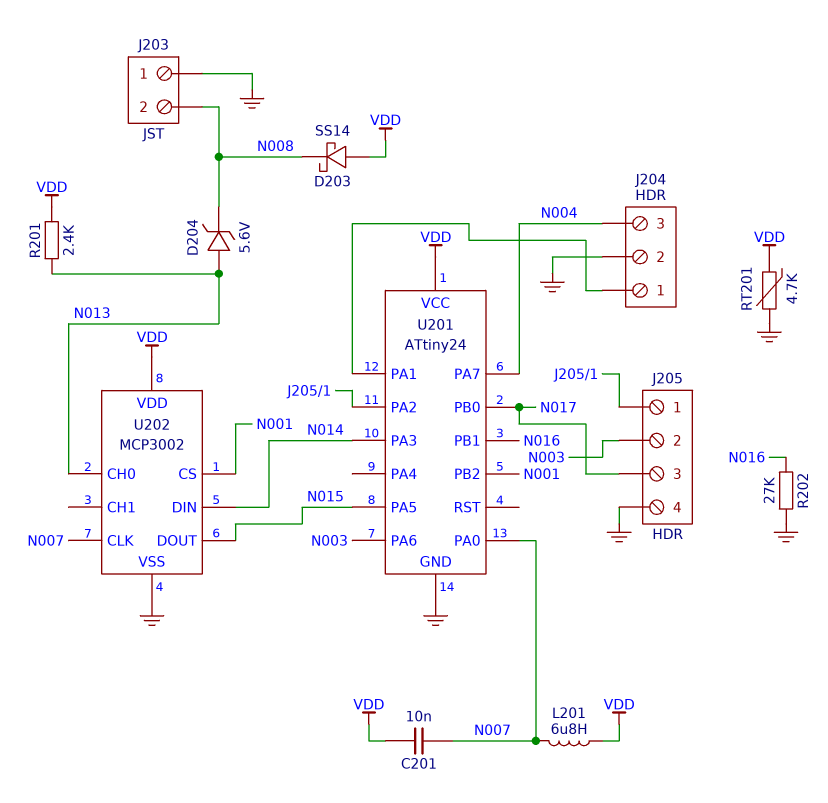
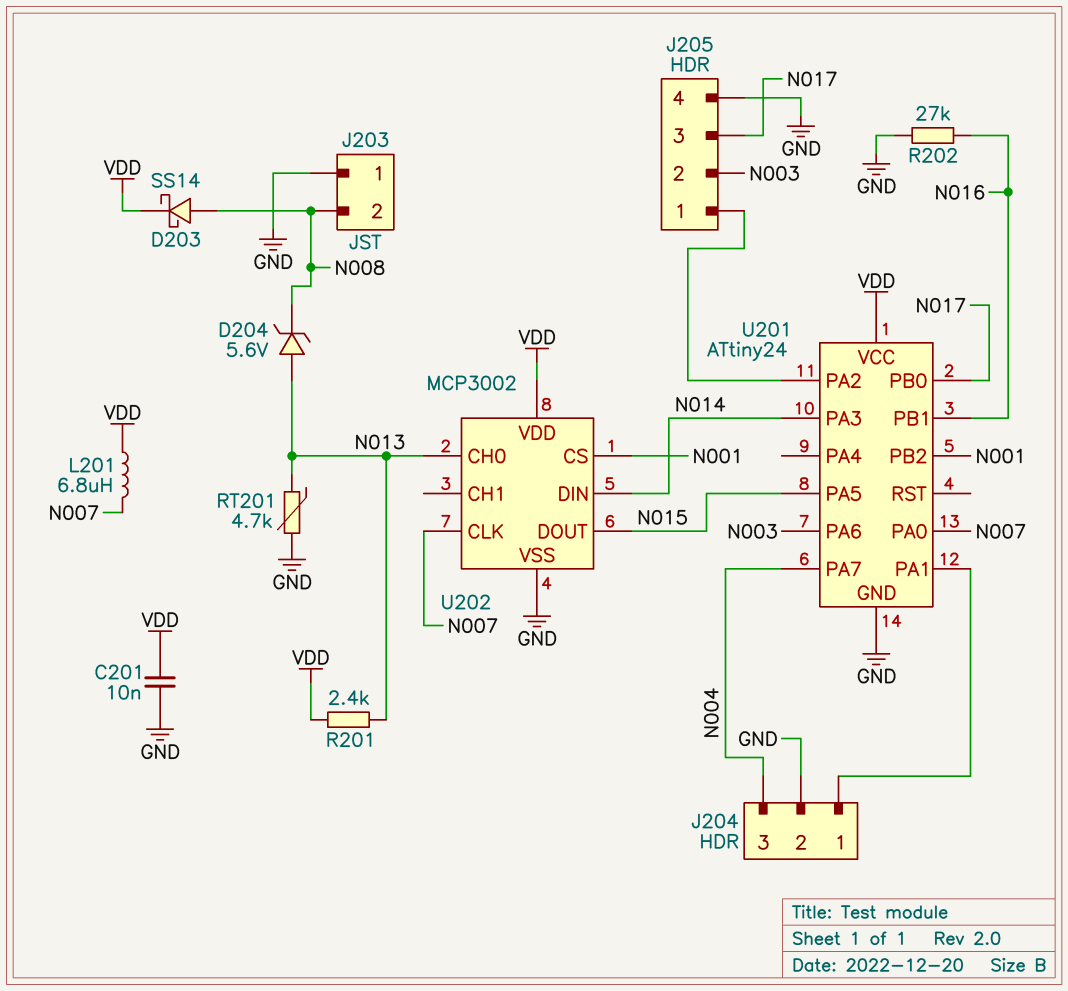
C201: 10nF (N007, VDD) -> 10nF (GND, VDD)
D203: schottky SS14 (A VDD, K N008) -> schottky SS14 (A N008, K VDD)
RT201: 4.7k (GND, VDD) -> 4.7k (GND, N013)

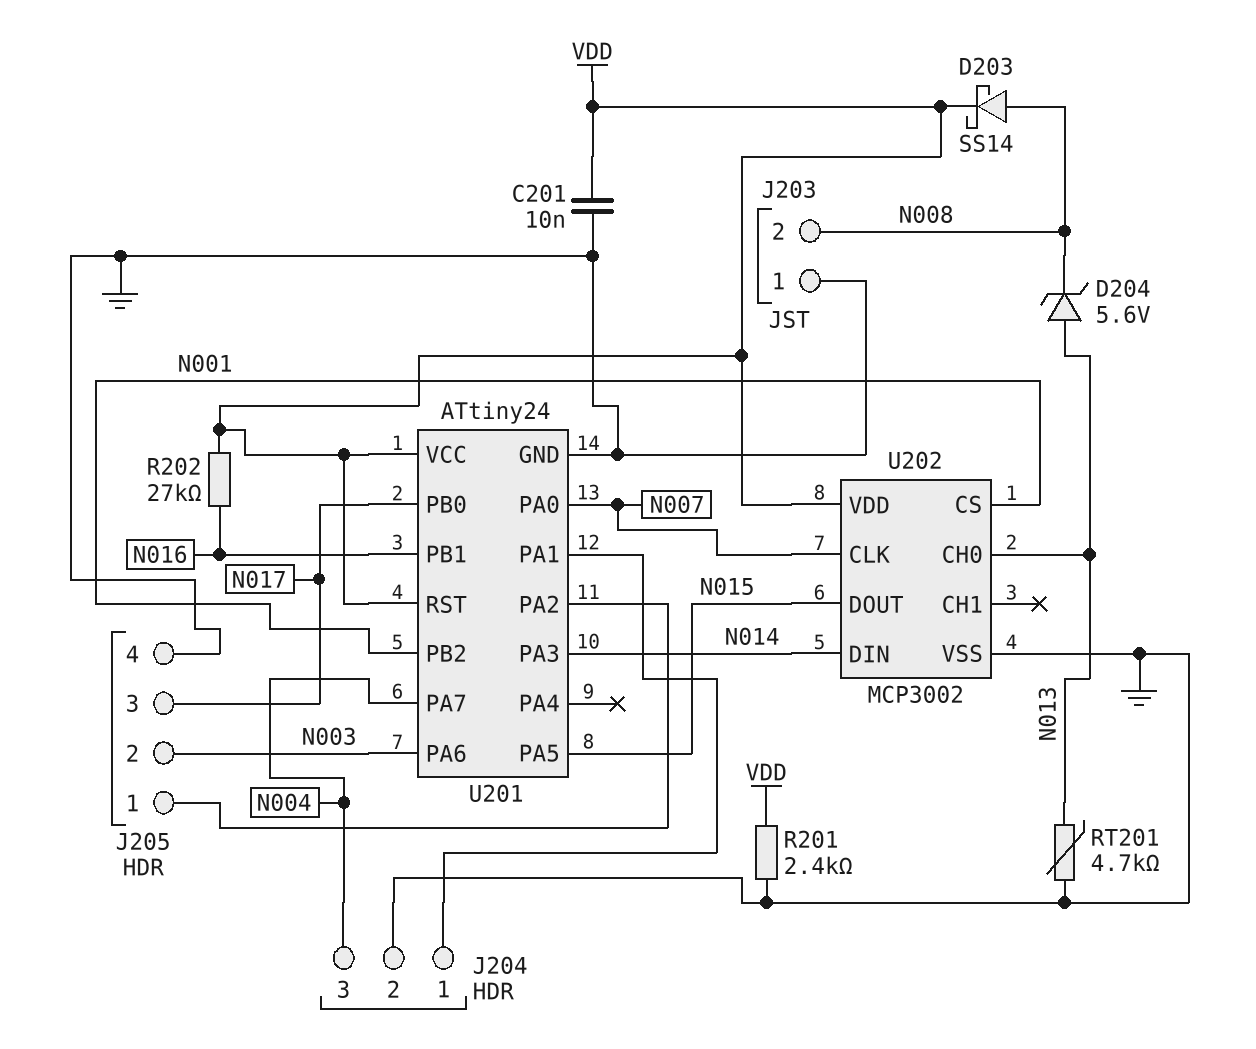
L201: 6.8uH (N007, VDD) -> none
R201: 2.4k (N013, VDD) -> 2.4k (GND, VDD)
R202: 27k (GND, N016) -> 27k (N016, VDD)
U201 pin RST: none -> VDD

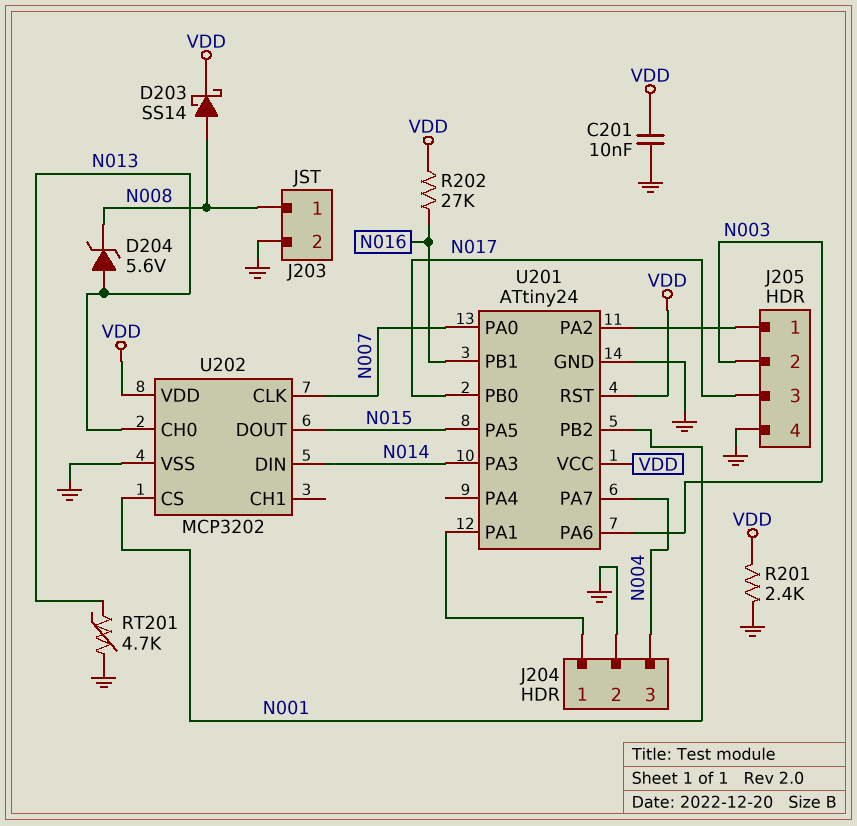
J203 pin 1: GND -> N008
J203 pin 2: N008 -> GND
U202: MCP3002 -> MCP3202

